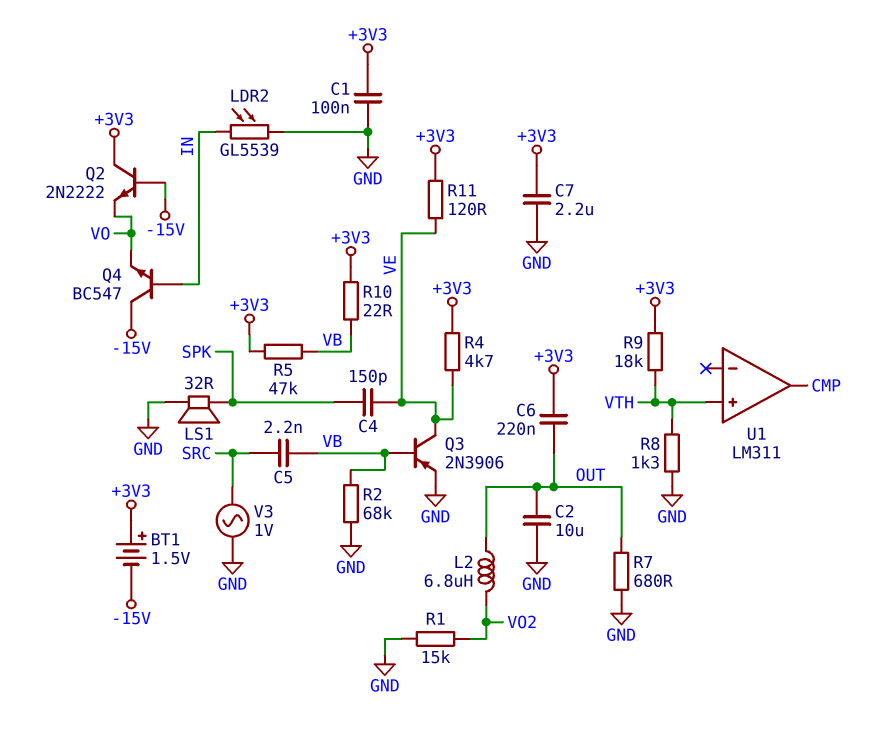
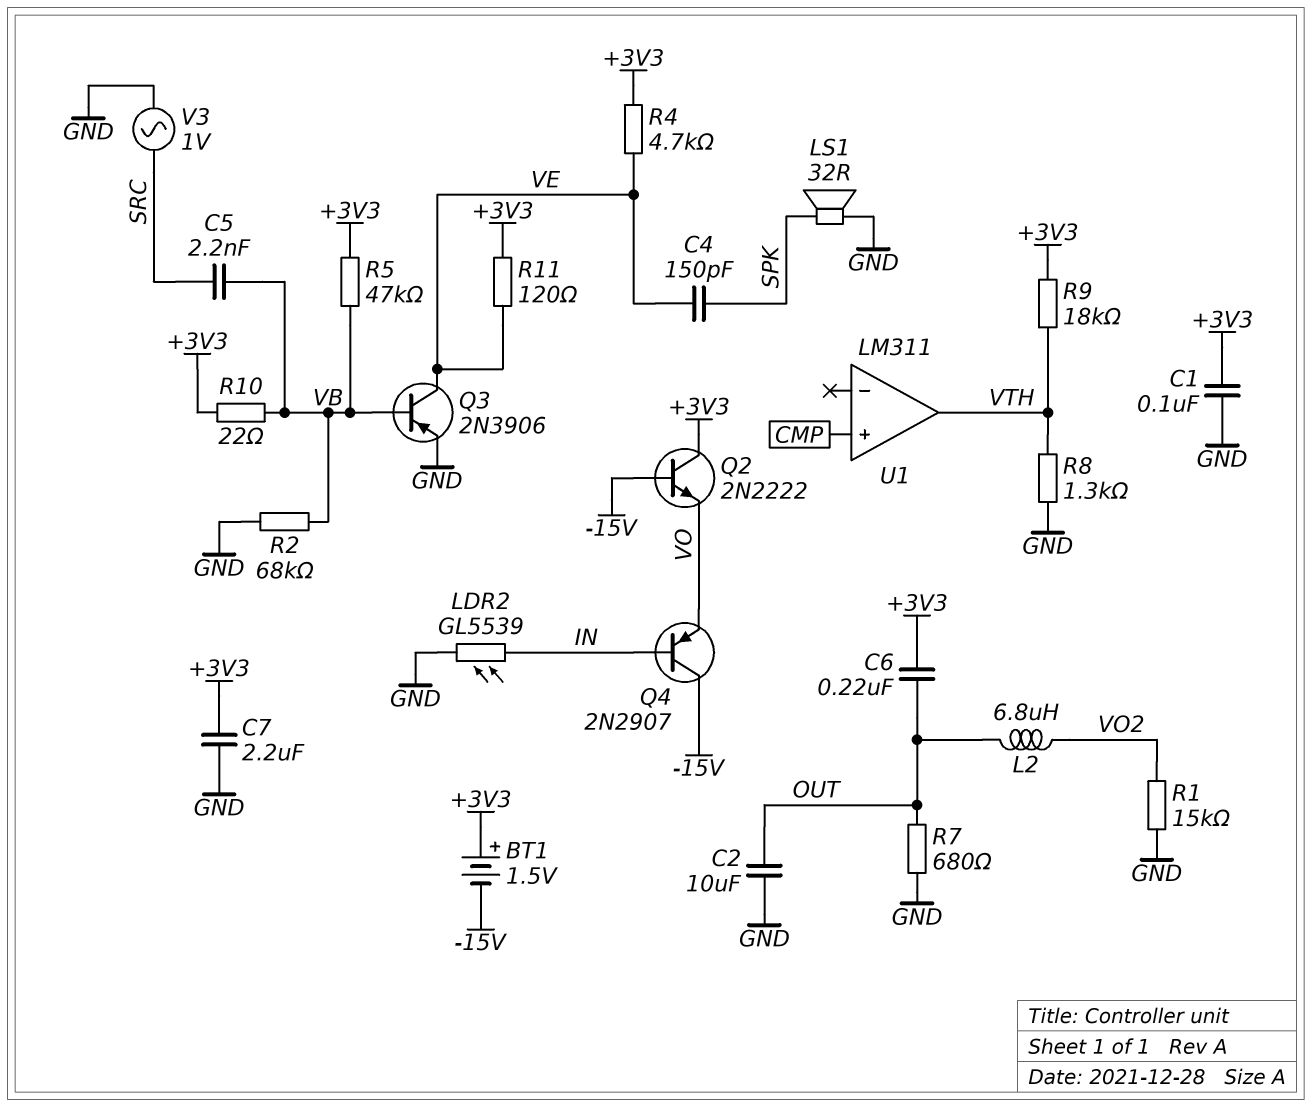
Q4: NPN BC547 (B IN, C -15V, E VO) -> PNP 2N2907 (B IN, C -15V, E VO)
U1 pin in+: VTH -> CMP
U1 pin out: CMP -> VTH

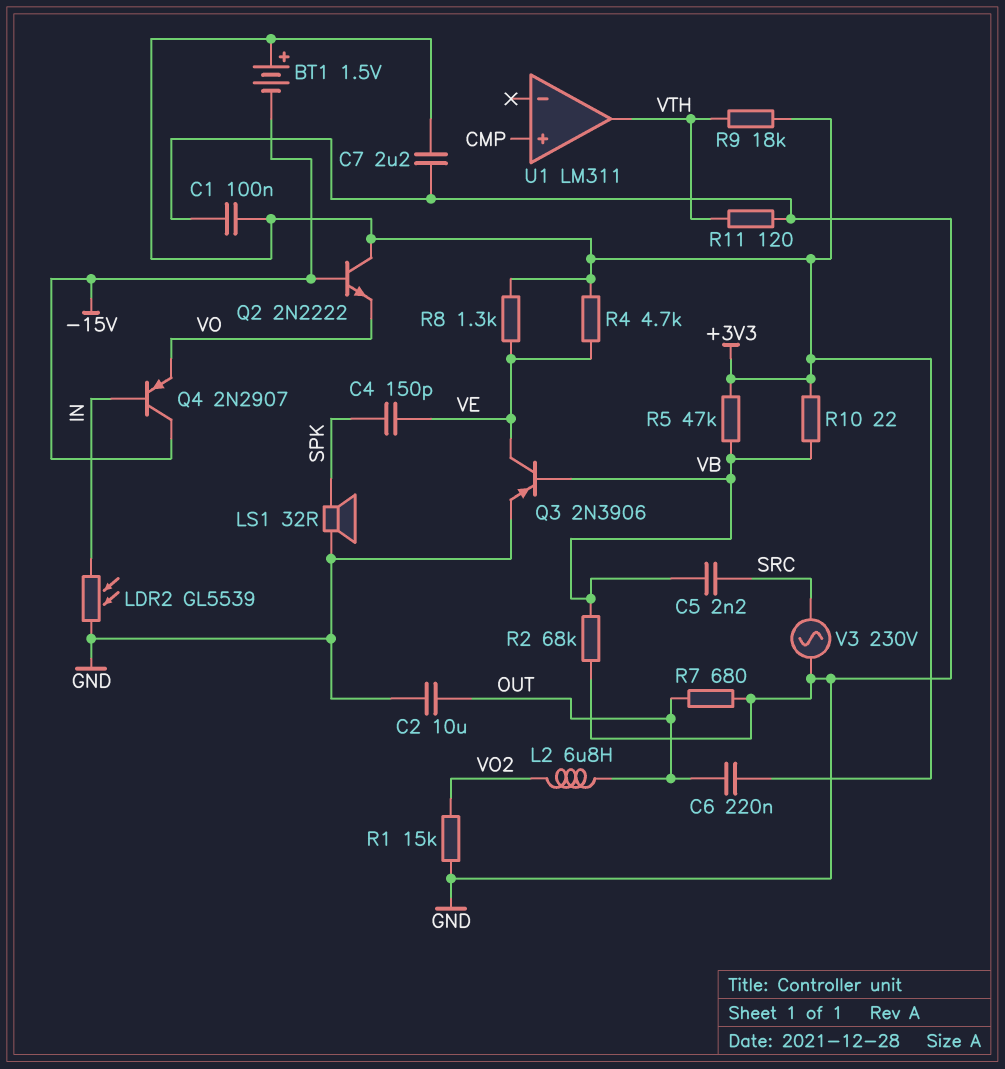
R8: 1.3k (GND, VTH) -> 1.3k (+3V3, VE)
R11: 120 (+3V3, VE) -> 120 (GND, VTH)
V3: AC 1V (GND, SRC) -> AC 230V (GND, SRC)

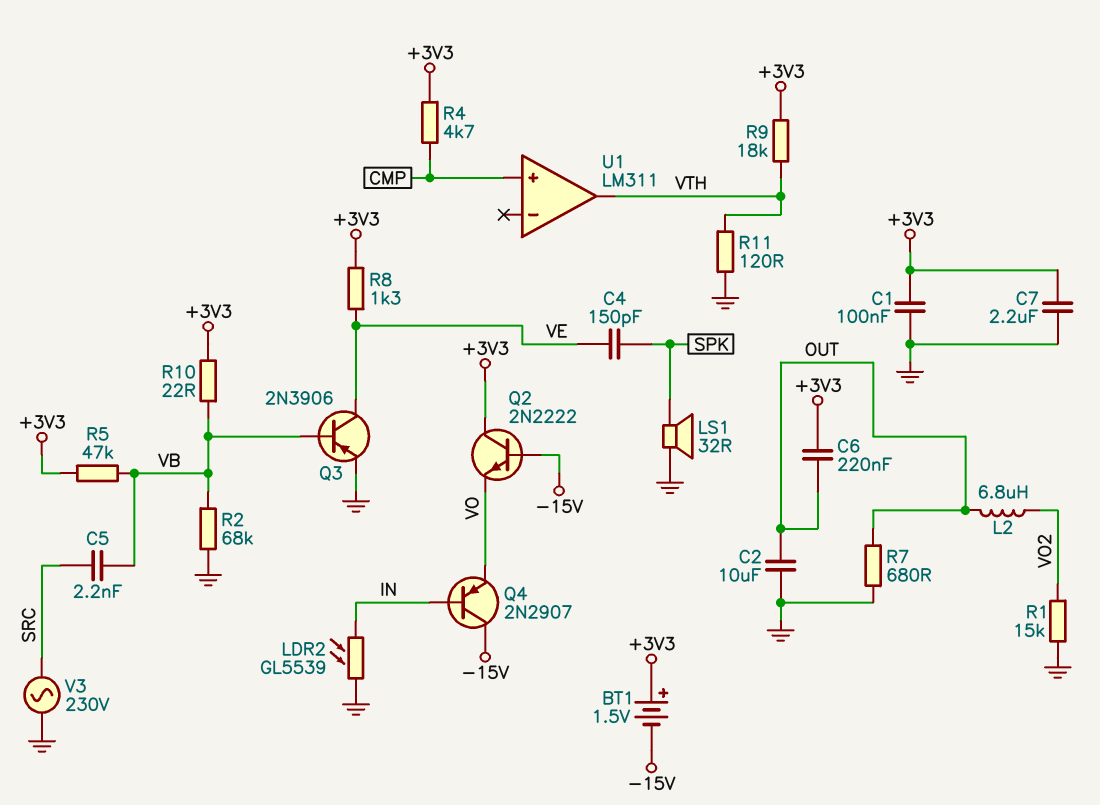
R4: 4.7k (+3V3, VE) -> 4.7k (+3V3, CMP)

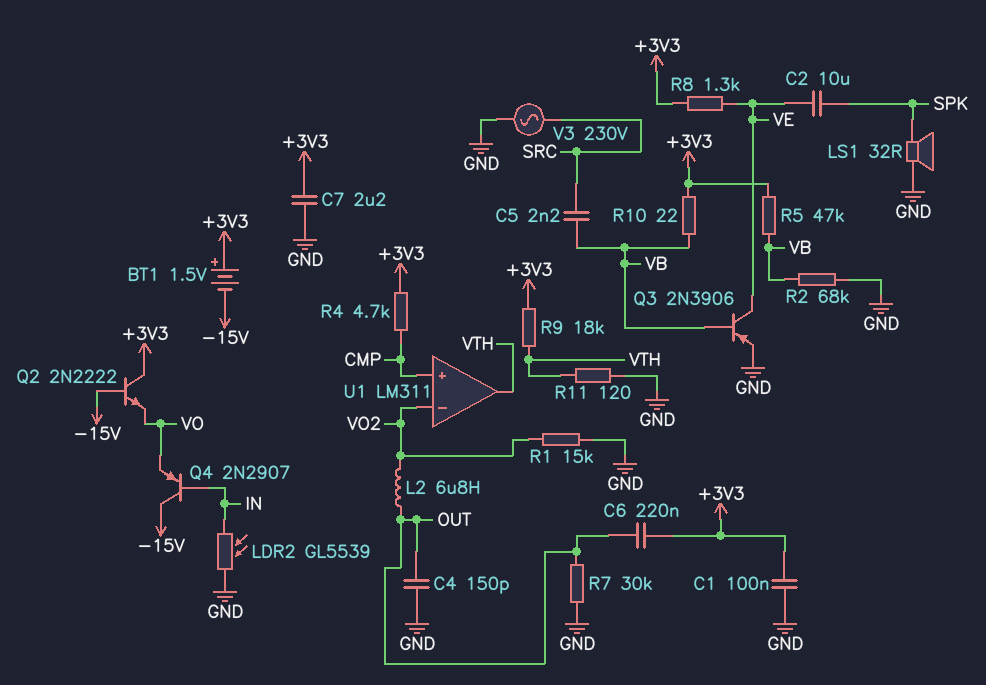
C2: 10uF (GND, OUT) -> 10uF (SPK, VE)
C4: 150pF (SPK, VE) -> 150pF (GND, OUT)
R7: 680 (GND, OUT) -> 30k (GND, OUT)
U1 pin in-: none -> VO2

